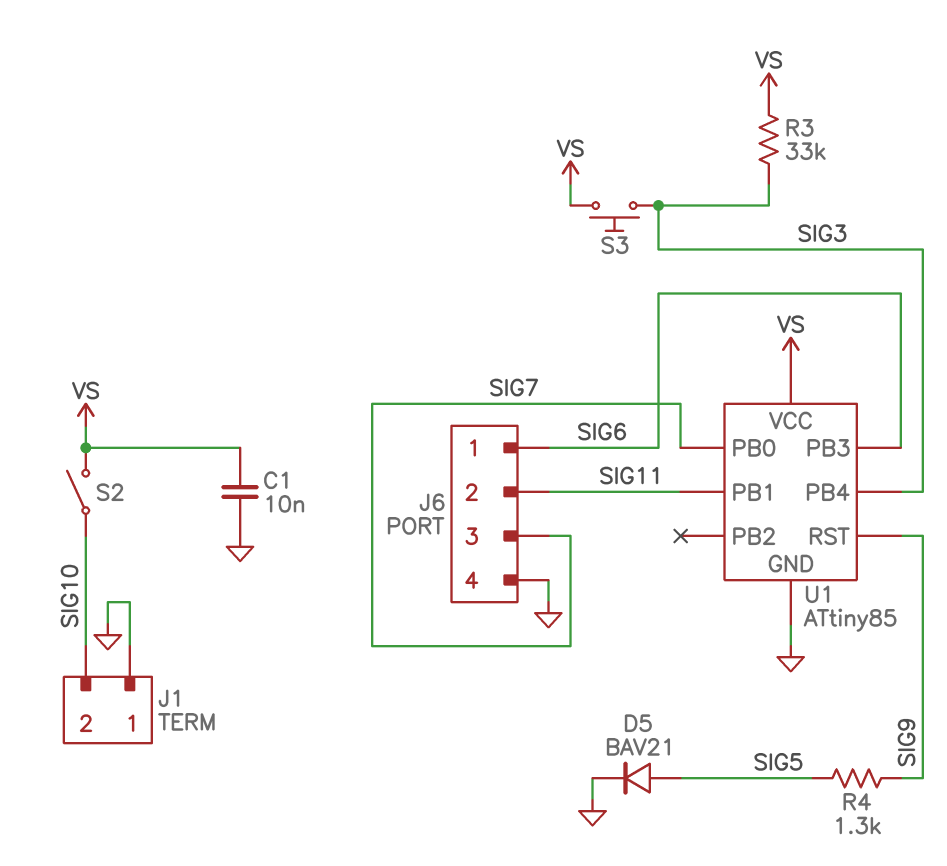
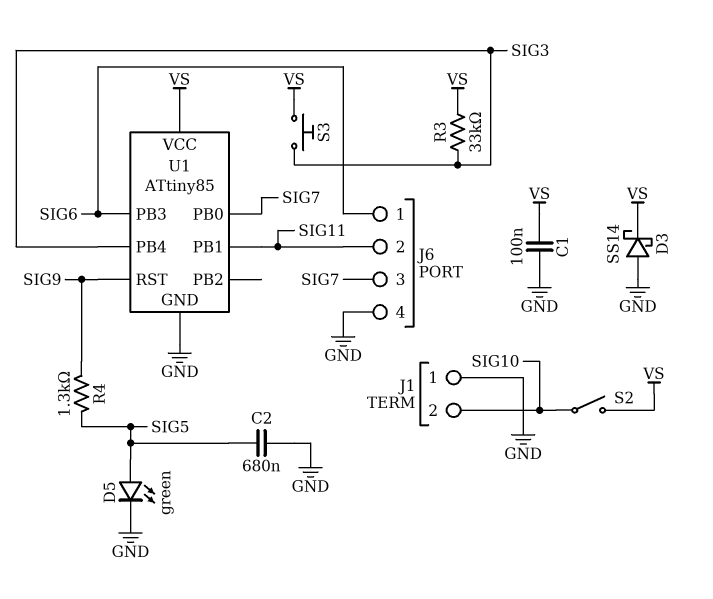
C1: 10nF (GND, VS) -> 100nF (GND, VS)
C2: none -> 680nF (GND, SIG5)
D3: none -> schottky SS14 (A GND, K VS)
D5: diode BAV21 (A SIG5, K GND) -> LED green (A SIG5, K GND)

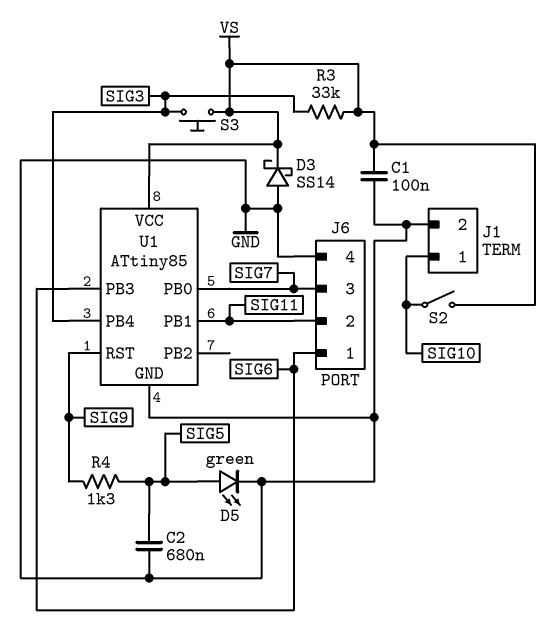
J1 pin 1: GND -> SIG10
J1 pin 2: SIG10 -> GND

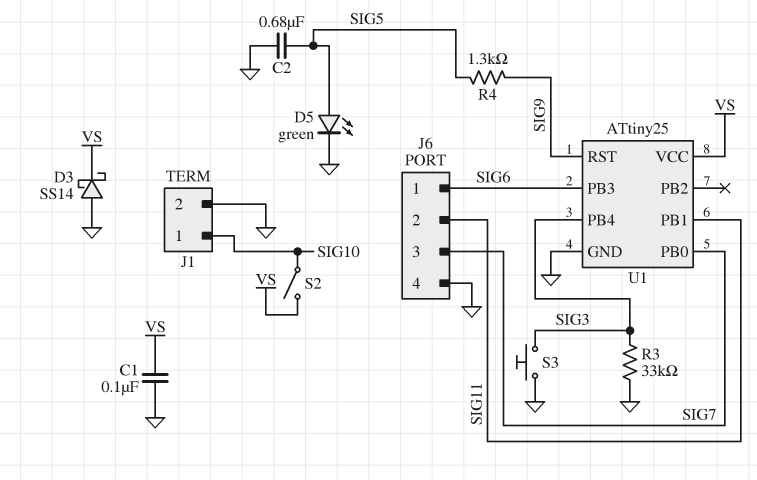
R3: 33k (SIG3, VS) -> 33k (GND, SIG3)
S3: button (SIG3, VS) -> button (GND, SIG3)
U1: ATtiny85 -> ATtiny25

